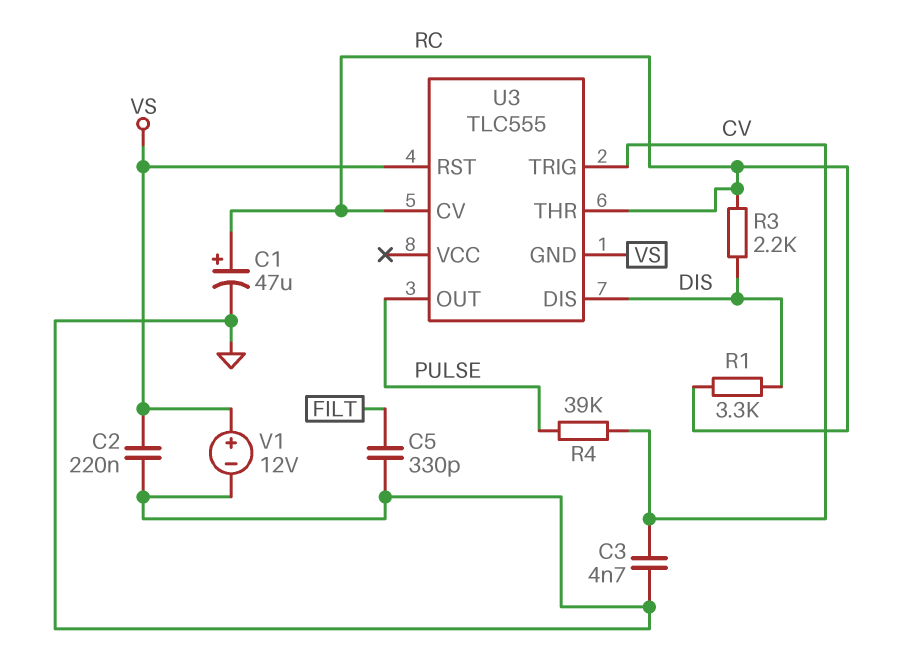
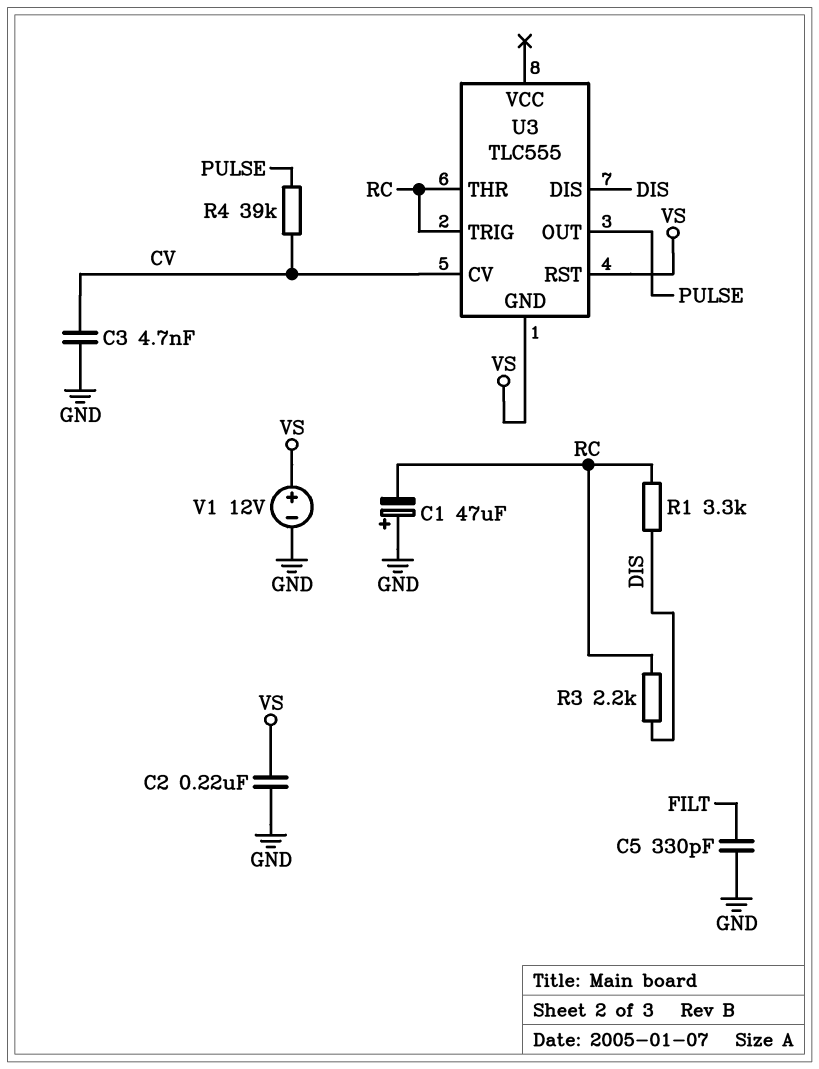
C1: 47uF (plus RC, minus GND) -> 47uF (plus GND, minus RC)
U3 pin CV: RC -> CV
U3 pin TRIG: CV -> RC

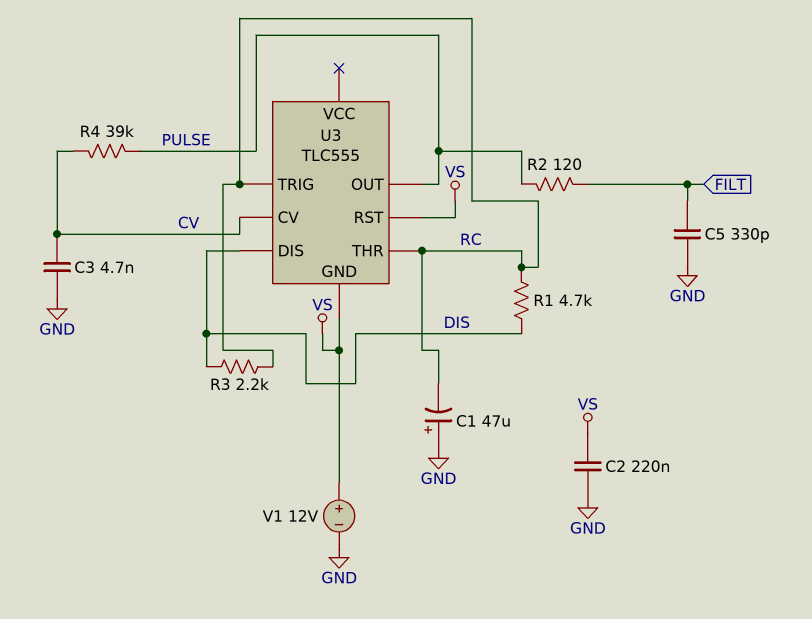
R1: 3.3k (DIS, RC) -> 4.7k (DIS, RC)
R2: none -> 120 (FILT, PULSE)

